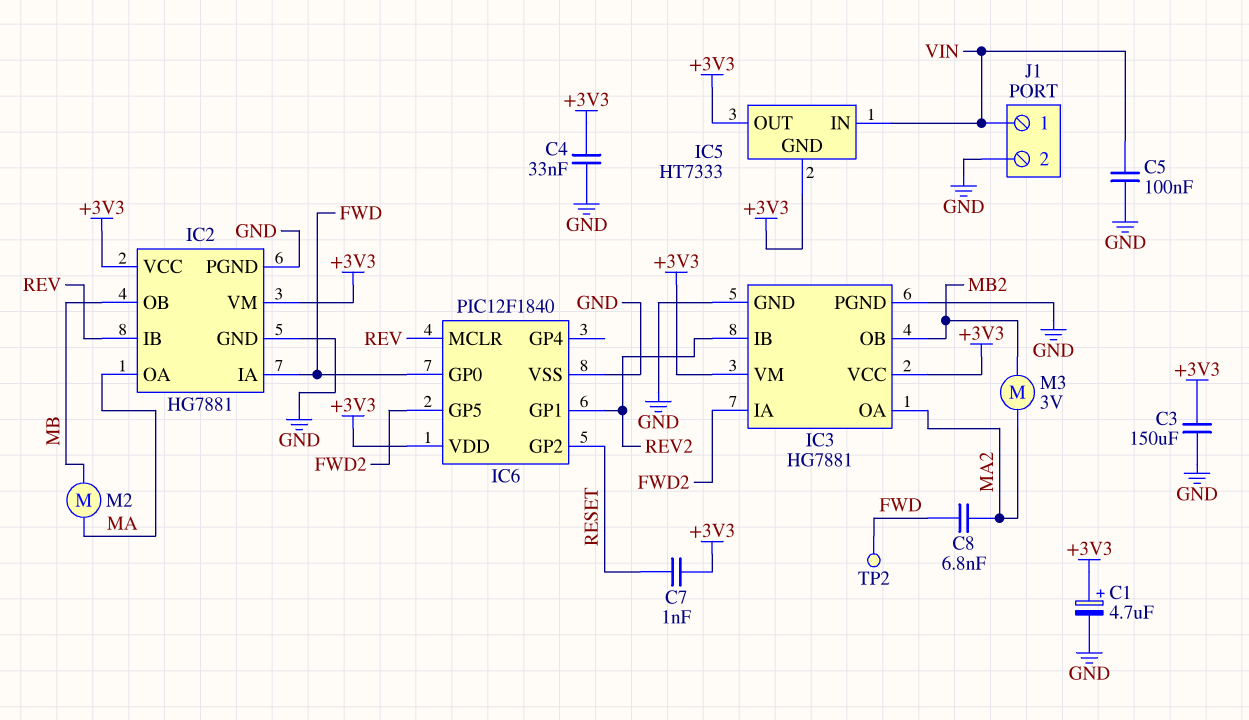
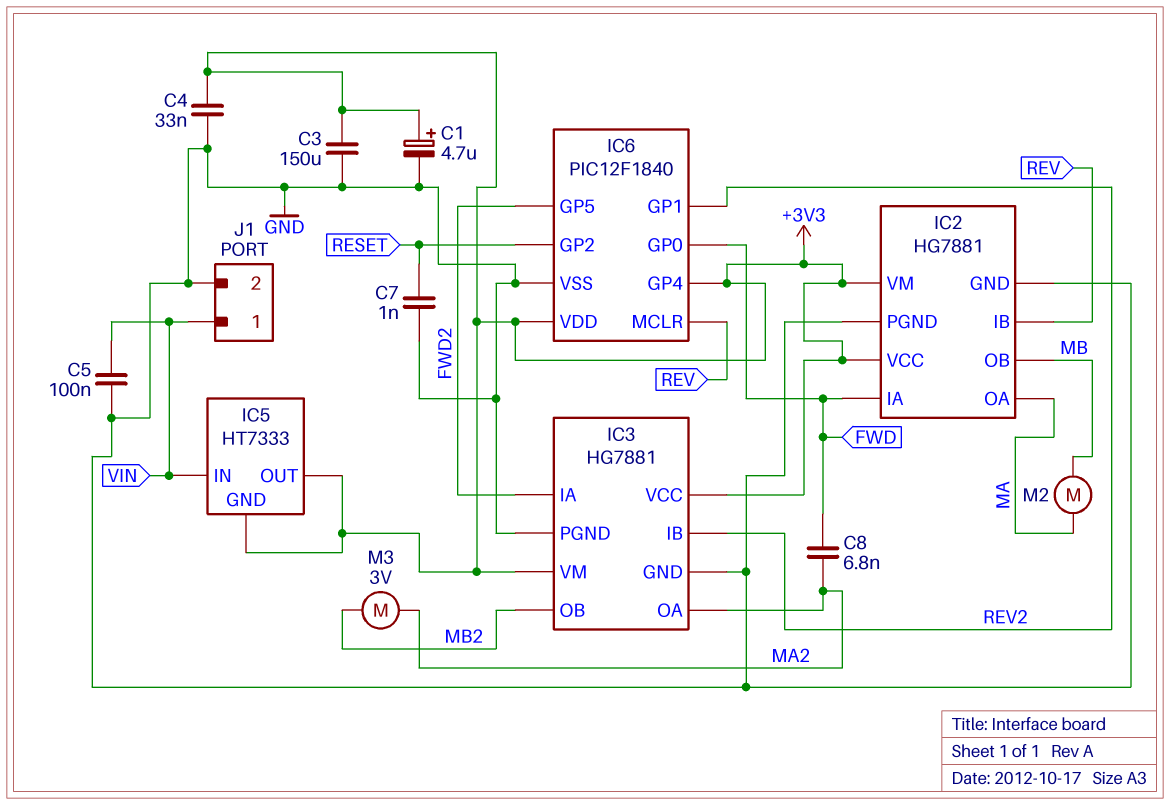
C7: 1nF (+3V3, RESET) -> 1nF (GND, RESET)
IC6 pin GP4: none -> +3V3
TP2: test point (FWD) -> none

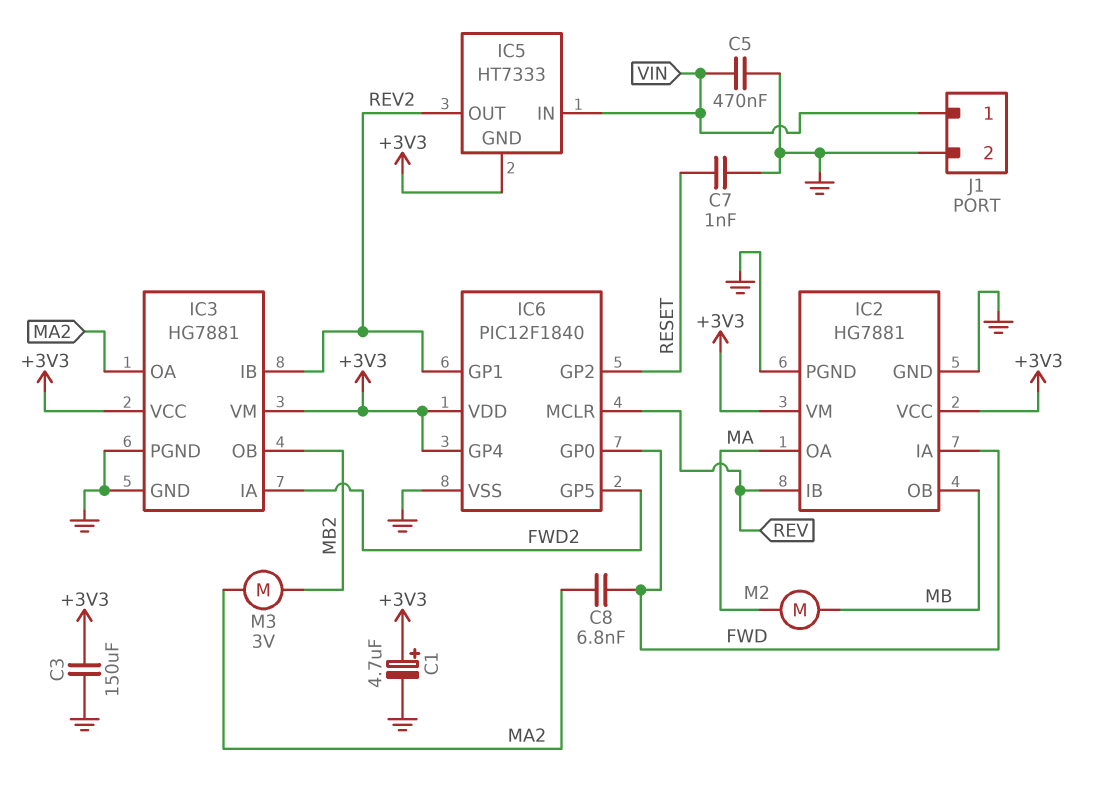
C4: 33nF (+3V3, GND) -> none
C5: 100nF (GND, VIN) -> 470nF (GND, VIN)
IC5 pin OUT: +3V3 -> REV2

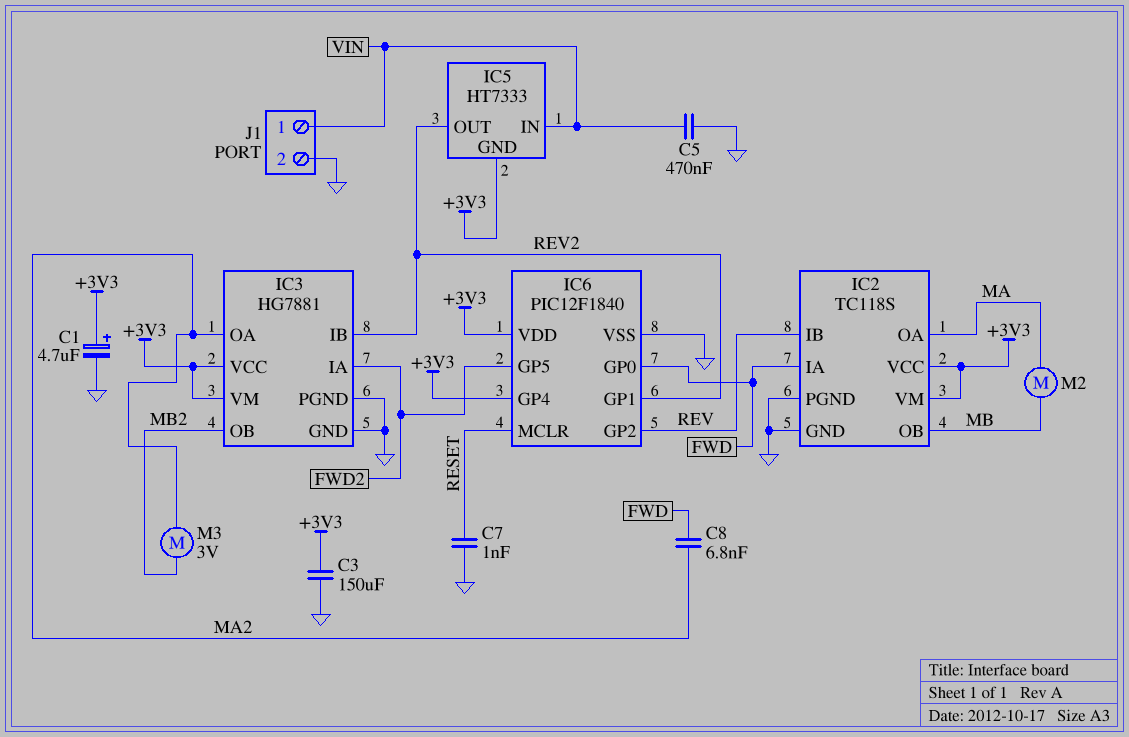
IC2: HG7881 -> TC118S
IC6 pin GP2: RESET -> REV
IC6 pin MCLR: REV -> RESET

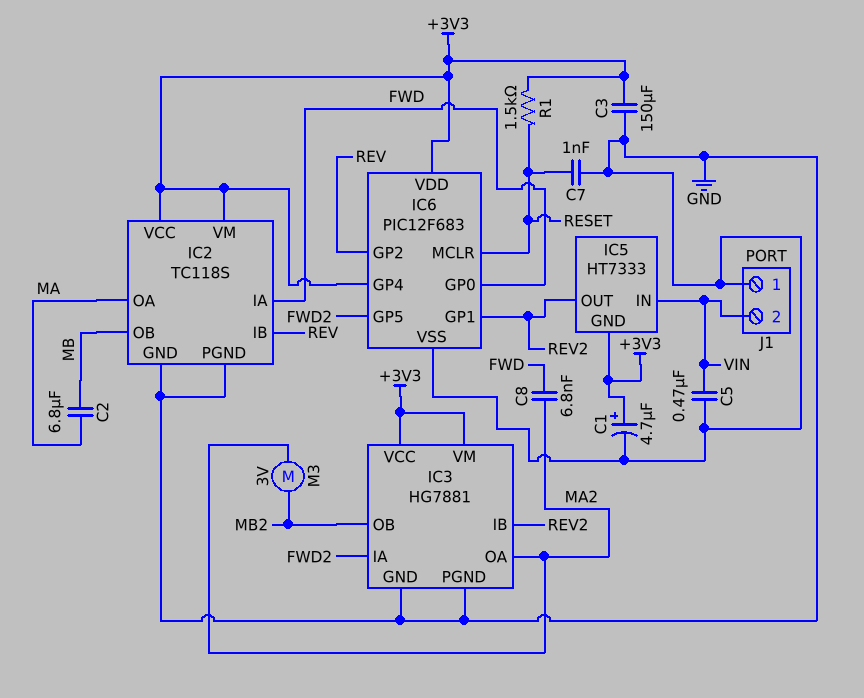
C2: none -> 6.8uF (MA, MB)
IC6: PIC12F1840 -> PIC12F683
J1 pin 1: VIN -> GND
J1 pin 2: GND -> VIN
M2: motor (MA, MB) -> none
R1: none -> 1.5k (+3V3, RESET)

